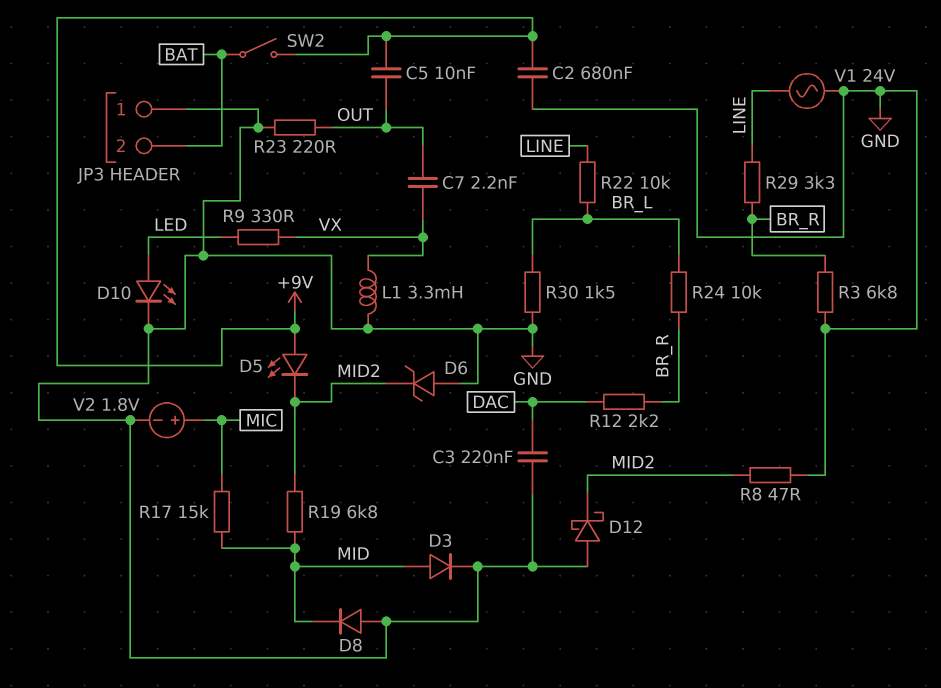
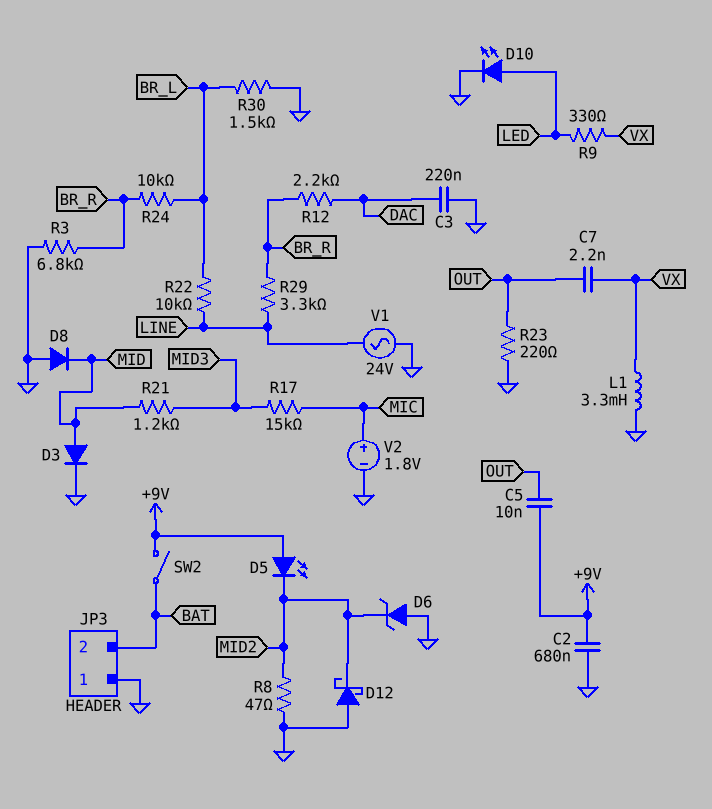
R17: 15k (MIC, MID) -> 15k (MIC, MID3)
R19: 6.8k (MID, MID2) -> none
R21: none -> 1.2k (MID, MID3)

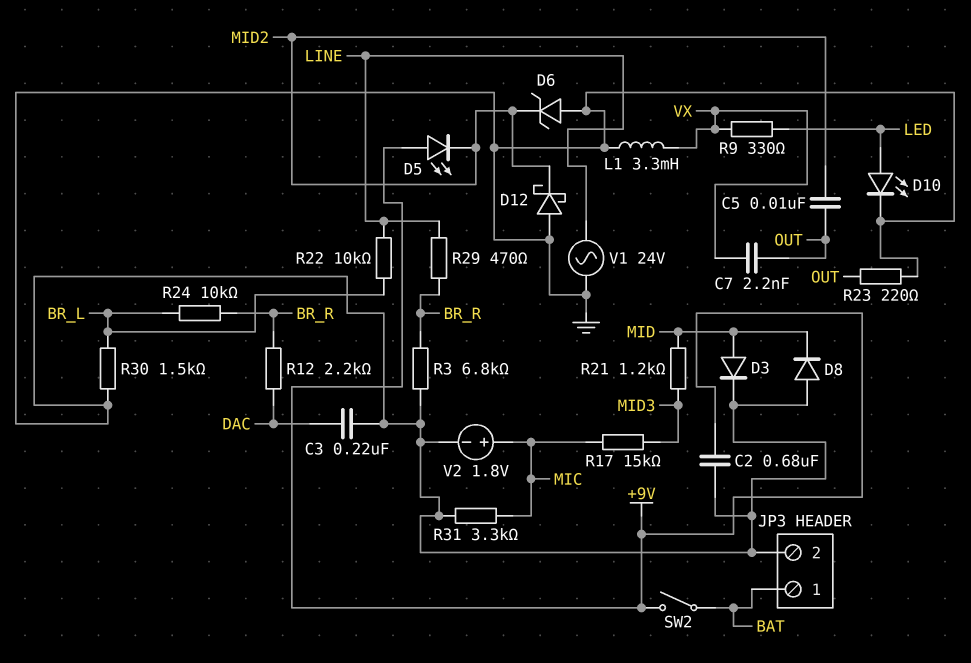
C5: 10nF (+9V, OUT) -> 10nF (MID2, OUT)
JP3 pin 1: GND -> BAT
JP3 pin 2: BAT -> GND
R8: 47 (GND, MID2) -> none
R29: 3.3k (BR_R, LINE) -> 470 (BR_R, LINE)
R31: none -> 3.3k (GND, MIC)

